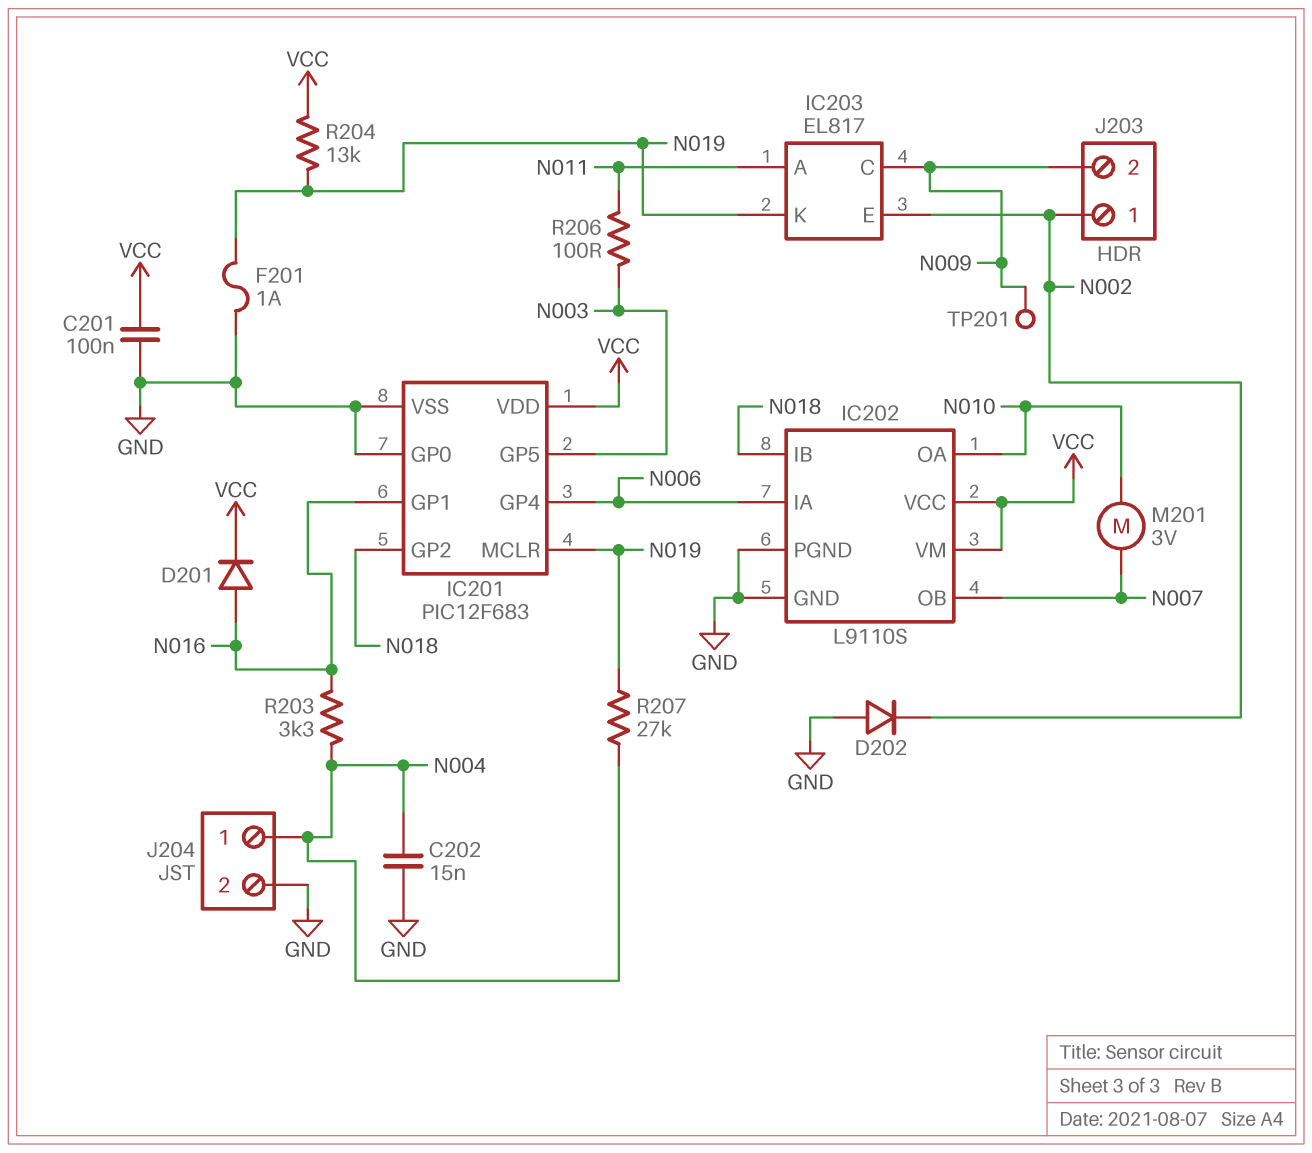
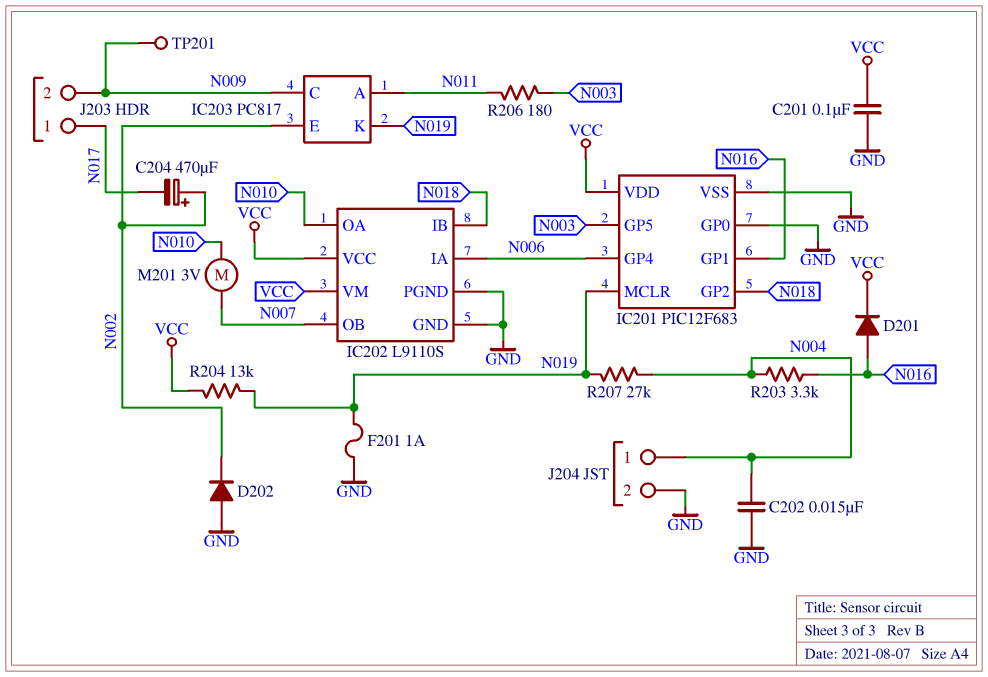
C204: none -> 470uF (plus N002, minus N017)
IC203: EL817 -> PC817
J203 pin 1: N002 -> N017
R206: 100 (N003, N011) -> 180 (N003, N011)

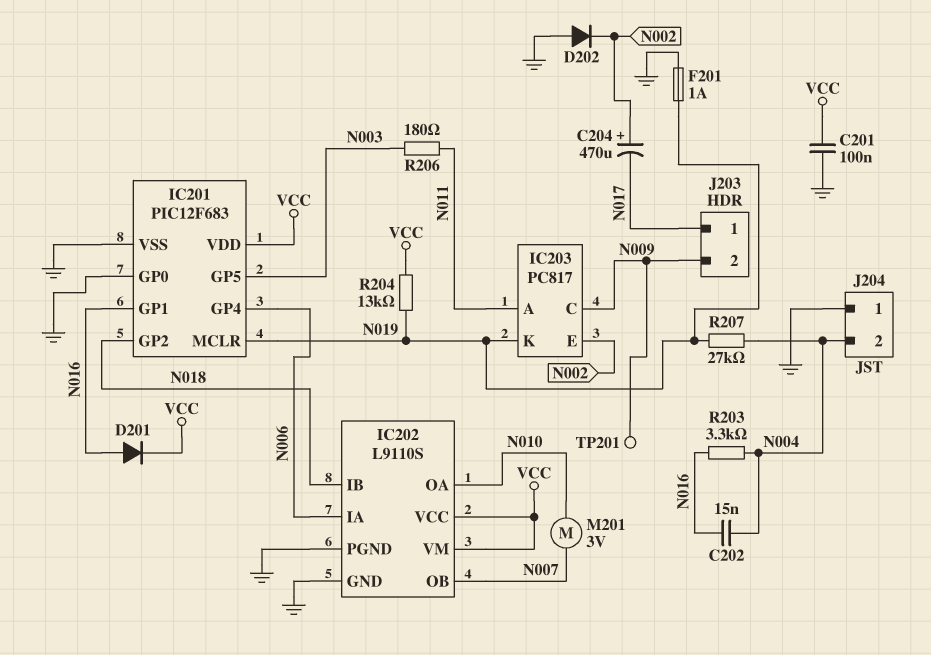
C202: 15nF (GND, N004) -> 15nF (N004, N016)
J204 pin 1: N004 -> GND
J204 pin 2: GND -> N004

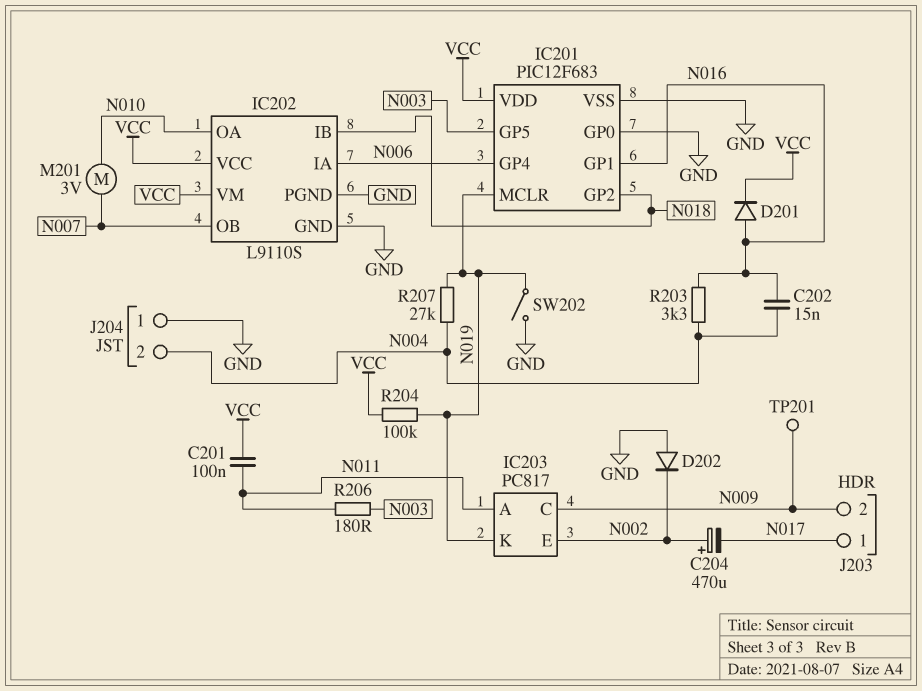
C201: 100nF (GND, VCC) -> 100nF (N011, VCC)
F201: 1A (GND, N019) -> none
R204: 13k (N019, VCC) -> 100k (N019, VCC)
SW202: none -> switch (GND, N019)

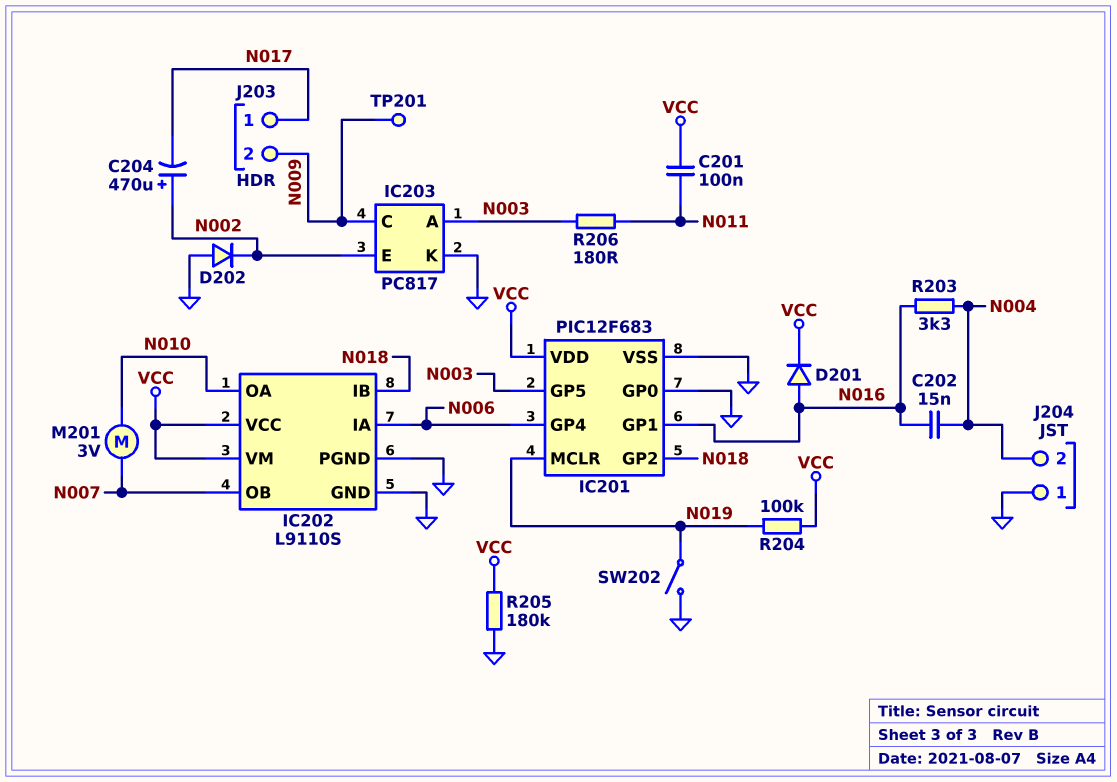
IC203 pin A: N011 -> N003
IC203 pin K: N019 -> GND
R205: none -> 180k (GND, VCC)
R207: 27k (N004, N019) -> none

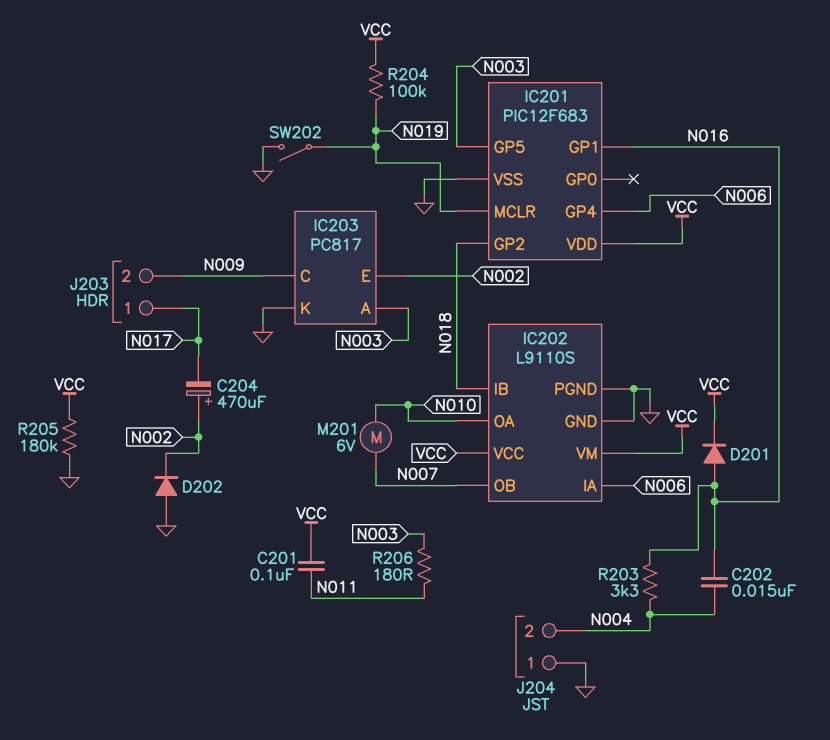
IC201 pin GP0: GND -> none
M201: motor 3V (N007, N010) -> motor 6V (N007, N010)
TP201: test point (N009) -> none

